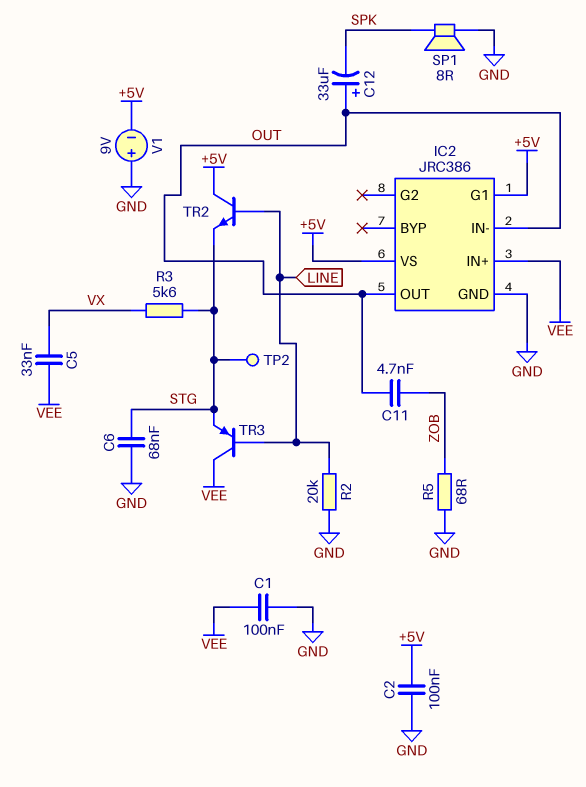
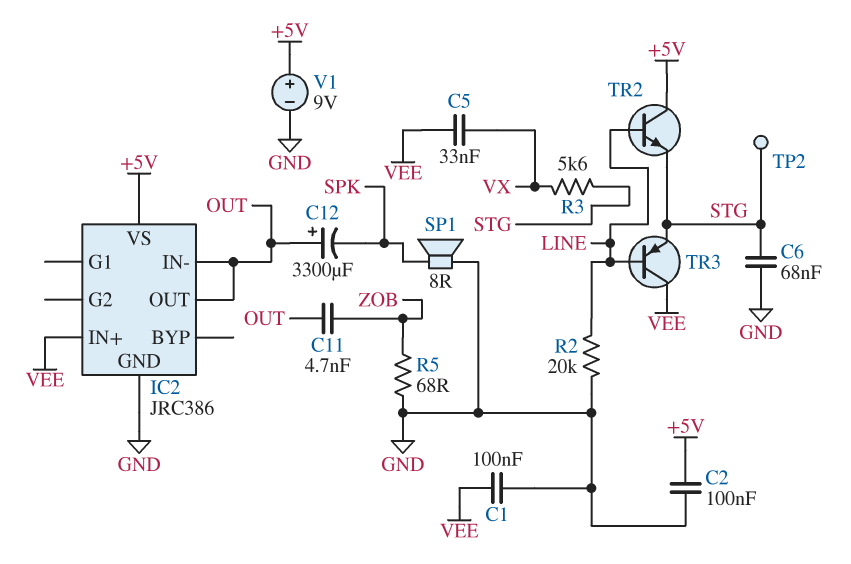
C12: 33uF (plus OUT, minus SPK) -> 3300uF (plus OUT, minus SPK)
IC2 pin G1: +5V -> none
V1: 9V (plus GND, minus +5V) -> 9V (plus +5V, minus GND)

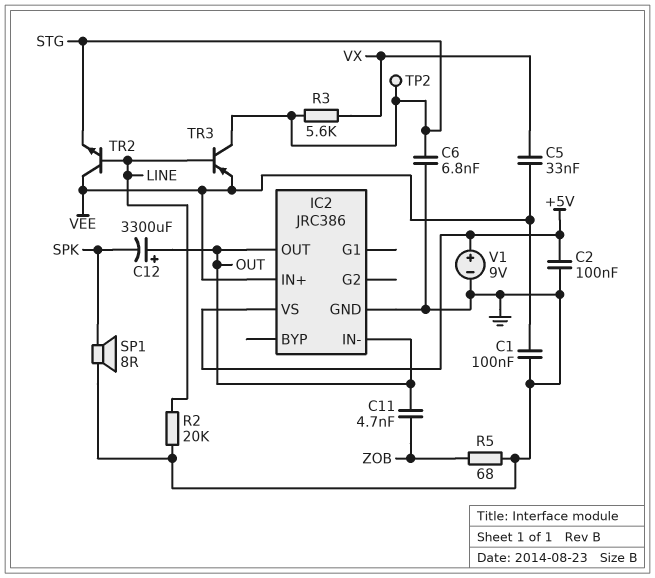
C6: 68nF (GND, STG) -> 6.8nF (GND, STG)
TR2: NPN (B LINE, C +5V, E STG) -> NPN (B LINE, C VEE, E STG)
TR3: PNP (B LINE, C VEE, E STG) -> PNP (B LINE, C STG, E VEE)

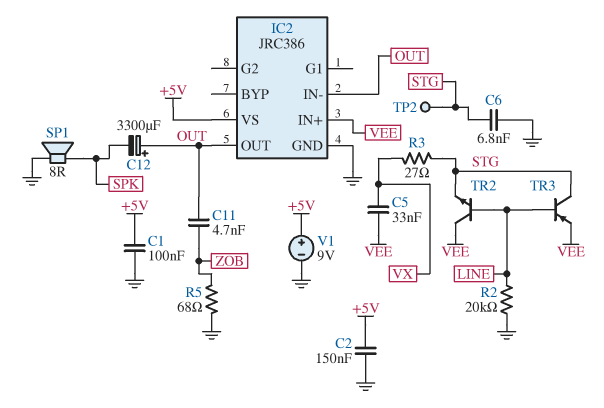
C1: 100nF (GND, VEE) -> 100nF (+5V, GND)
C2: 100nF (+5V, GND) -> 150nF (+5V, GND)
R3: 5.6k (STG, VX) -> 27 (STG, VX)

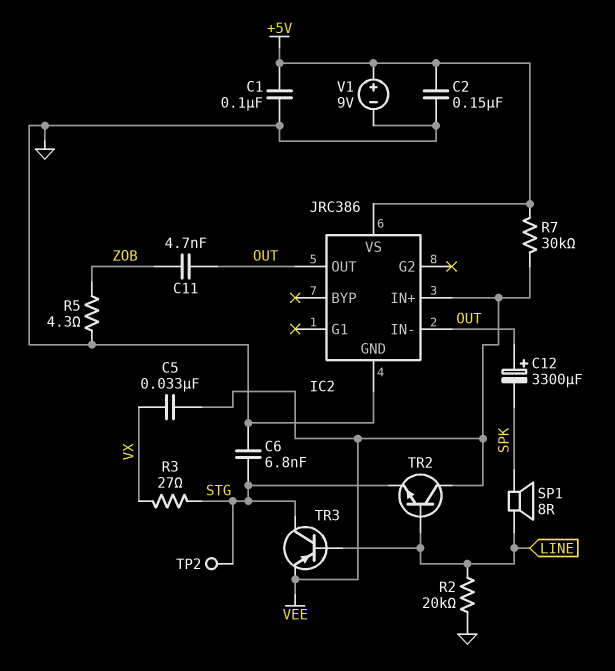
R5: 68 (GND, ZOB) -> 4.3 (GND, ZOB)
R7: none -> 30k (+5V, VEE)
SP1: speaker 8R (GND, SPK) -> speaker 8R (LINE, SPK)

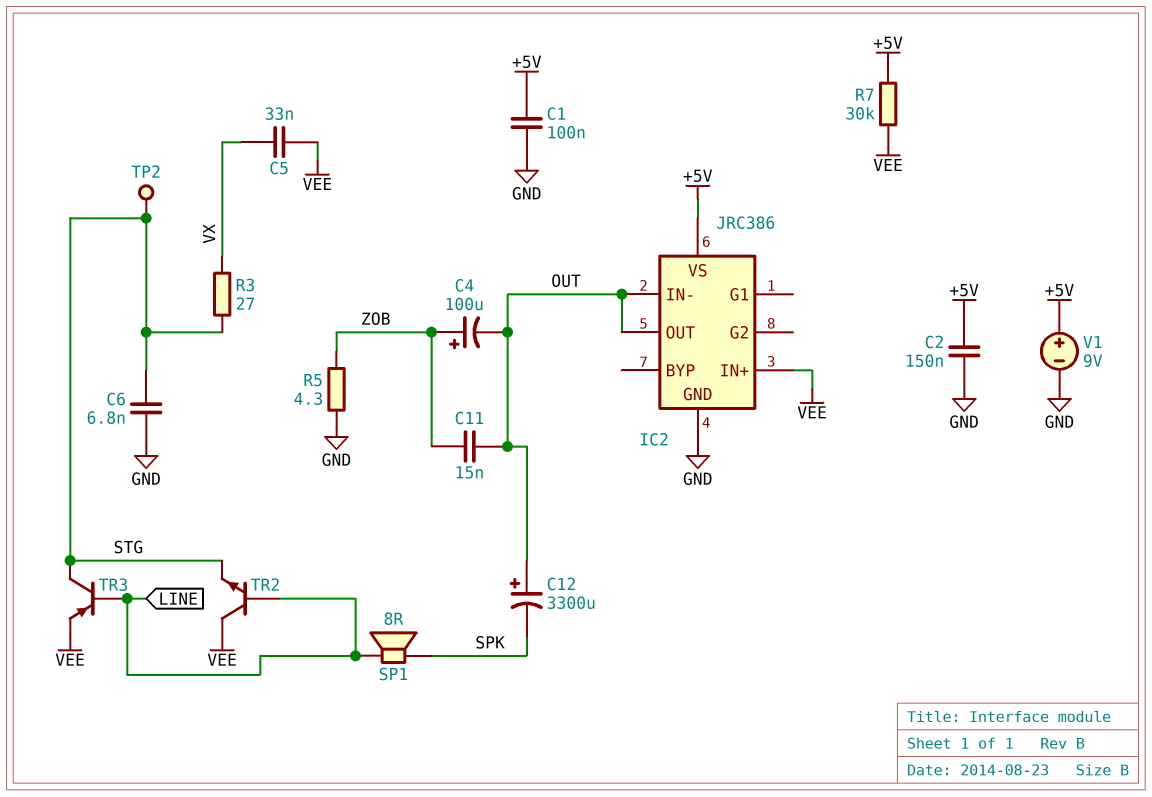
C4: none -> 100uF (plus ZOB, minus OUT)
C11: 4.7nF (OUT, ZOB) -> 15nF (OUT, ZOB)
R2: 20k (GND, LINE) -> none

